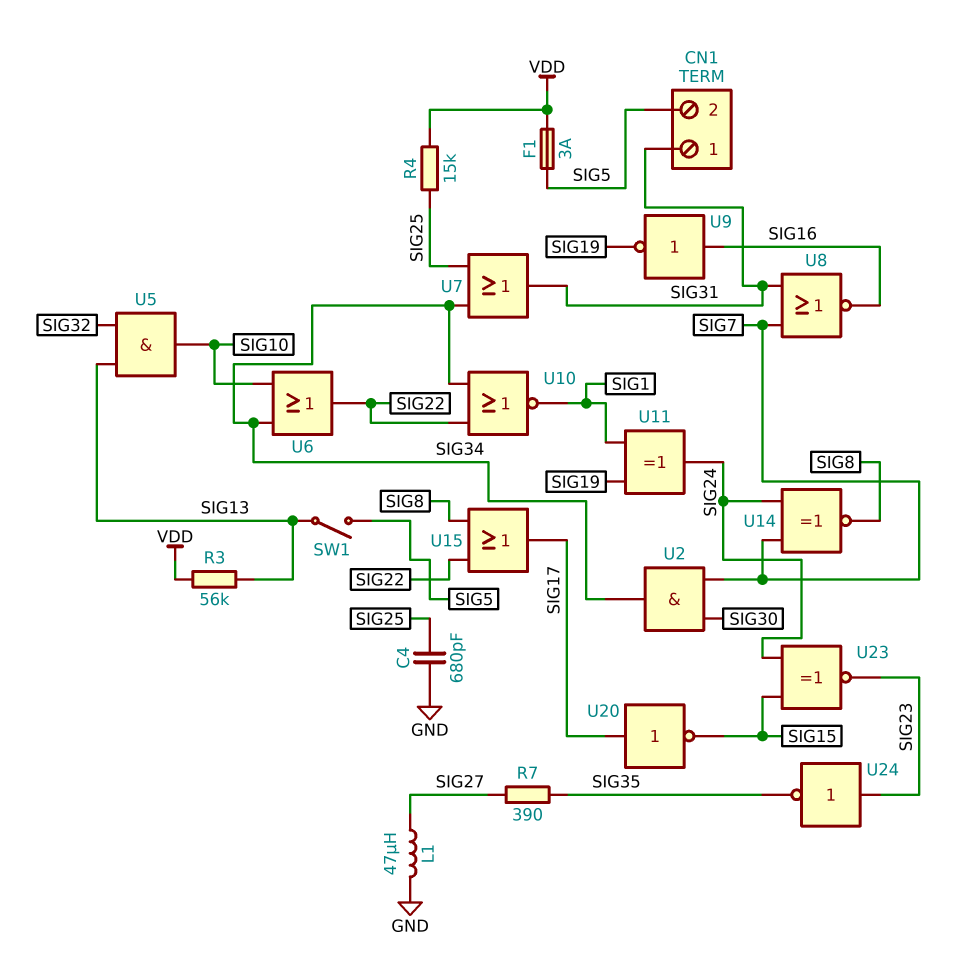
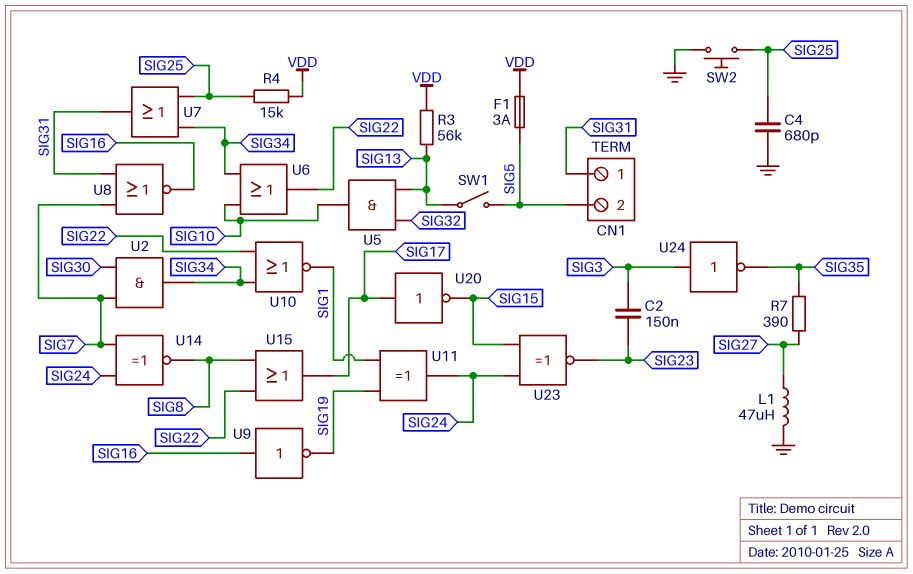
C2: none -> 150nF (SIG3, SIG23)
SW2: none -> button (GND, SIG25)
U24: NOT (in SIG23, out SIG35) -> NOT (in SIG3, out SIG35)

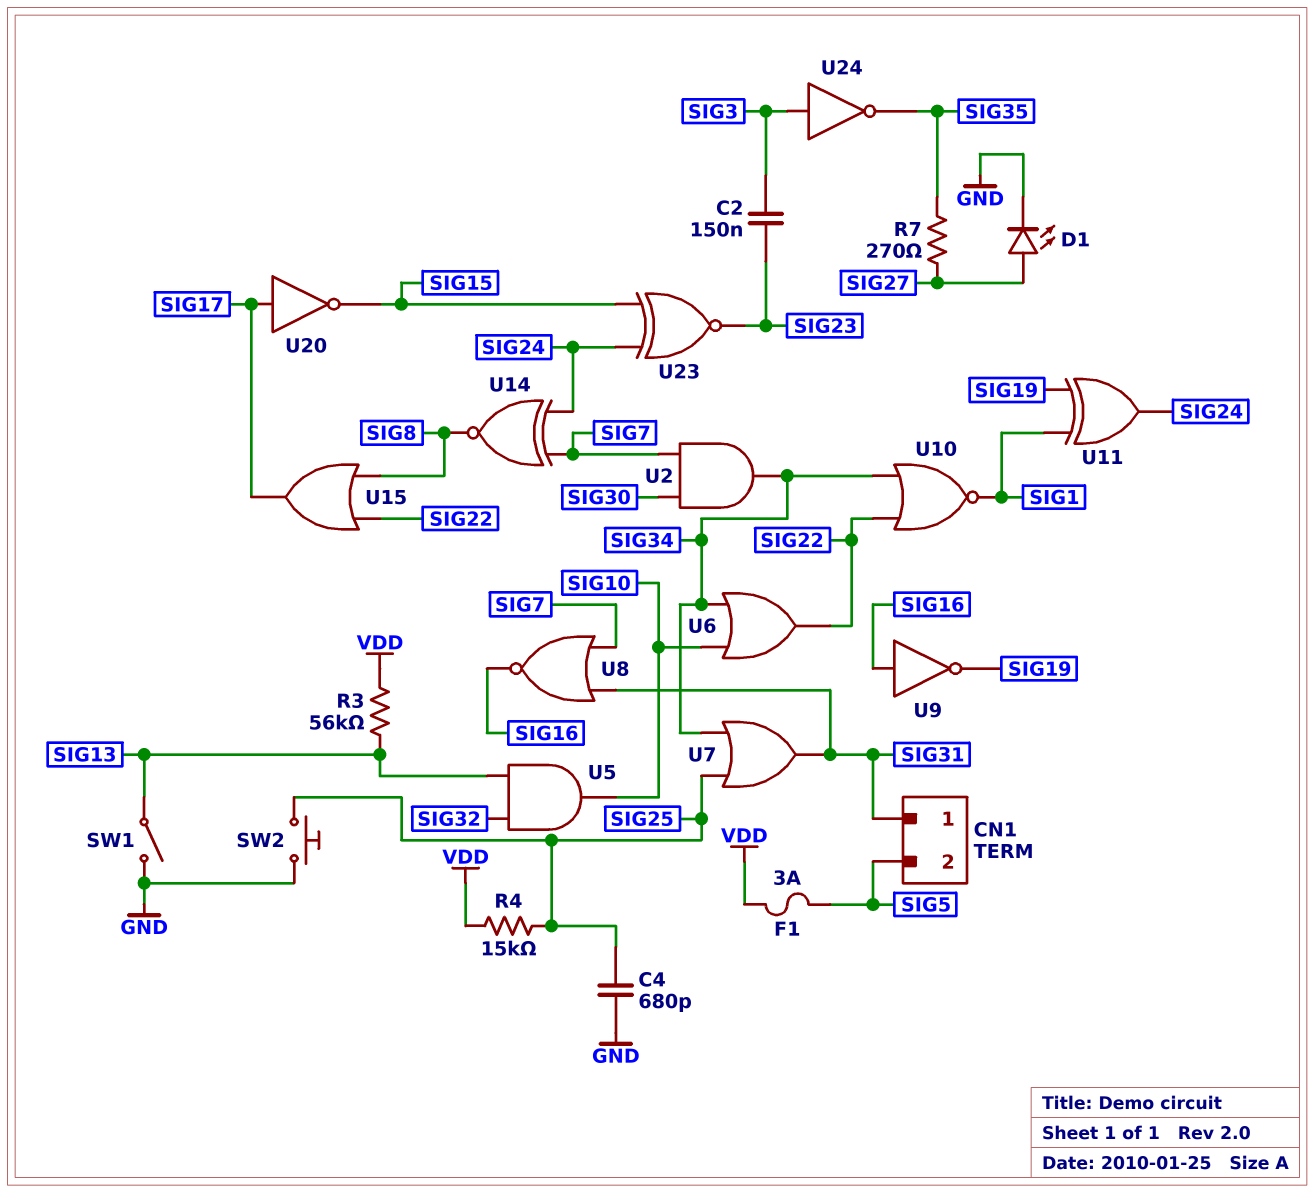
D1: none -> LED (A SIG27, K GND)
L1: 47uH (GND, SIG27) -> none
R7: 390 (SIG27, SIG35) -> 270 (SIG27, SIG35)
SW1: switch (SIG5, SIG13) -> switch (GND, SIG13)

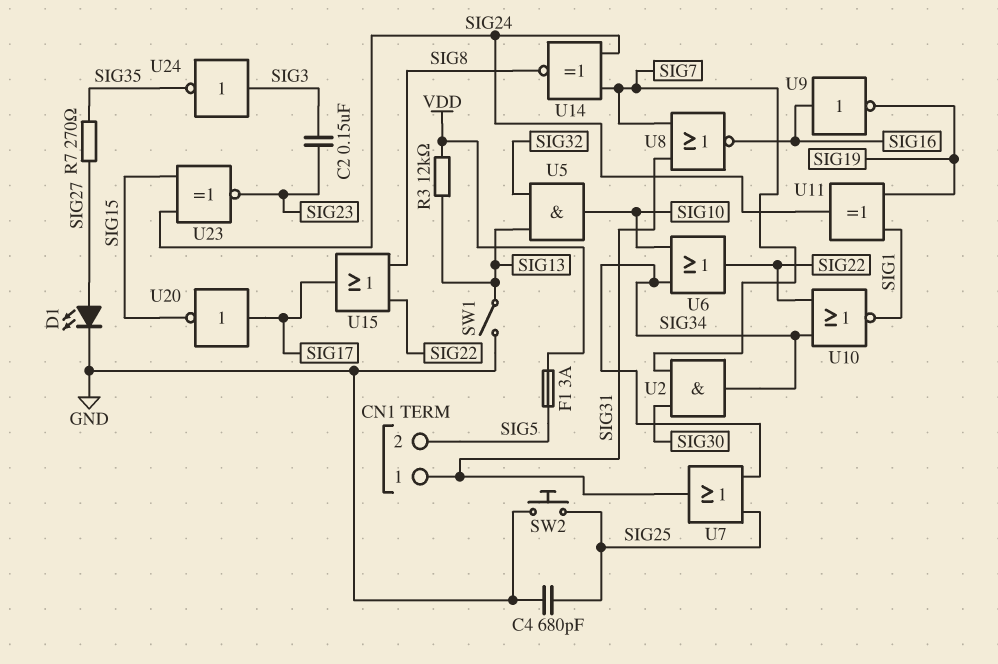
R3: 56k (SIG13, VDD) -> 12k (SIG13, VDD)
R4: 15k (SIG25, VDD) -> none

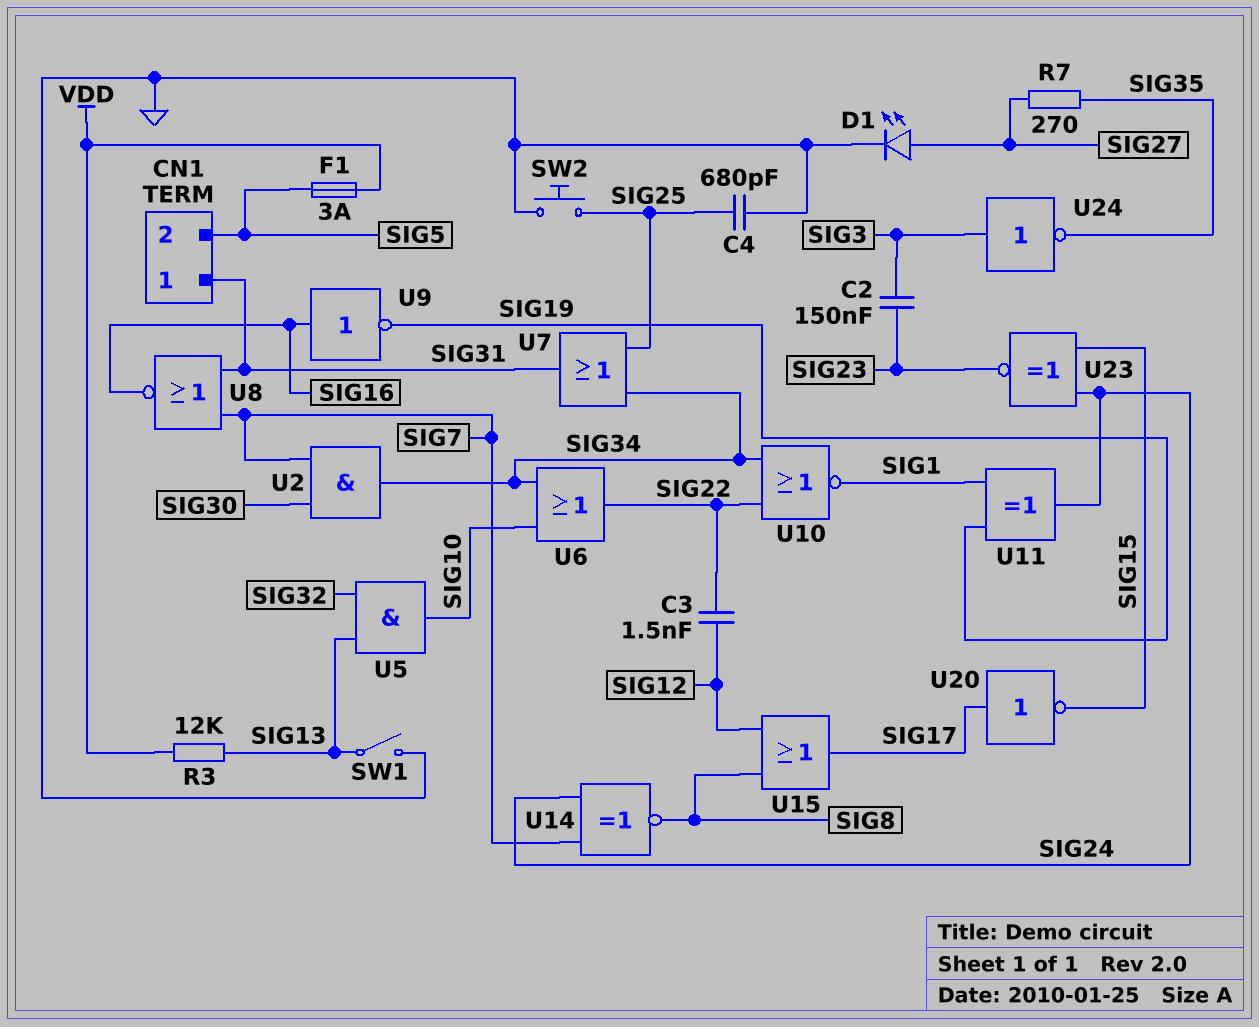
C3: none -> 1.5nF (SIG12, SIG22)
U15: OR (in SIG8, in SIG22, out SIG17) -> OR (in SIG8, in SIG12, out SIG17)

